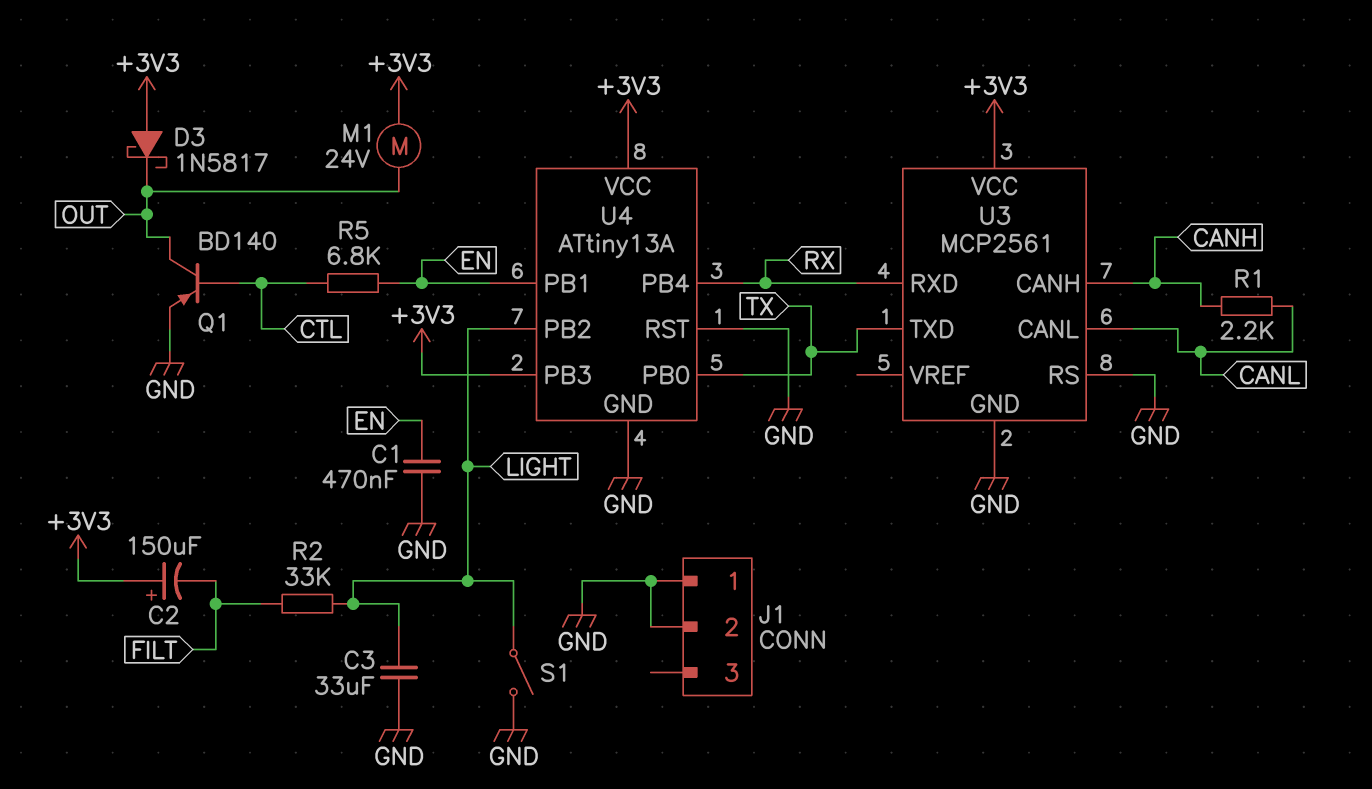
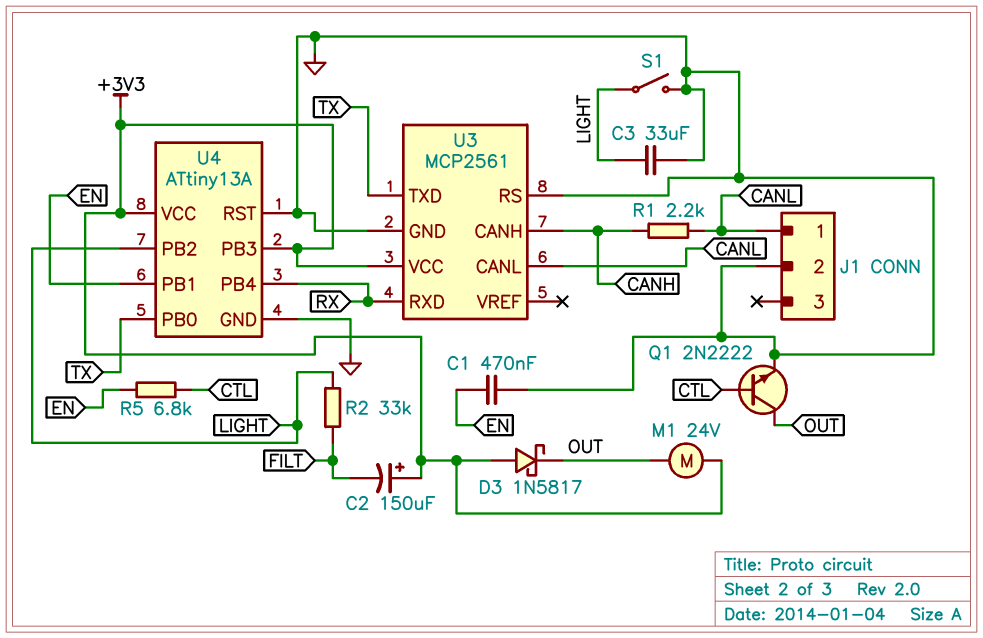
J1 pin 1: GND -> CANL
Q1: PNP BD140 (B CTL, C OUT, E GND) -> NPN 2N2222 (B CTL, C OUT, E GND)

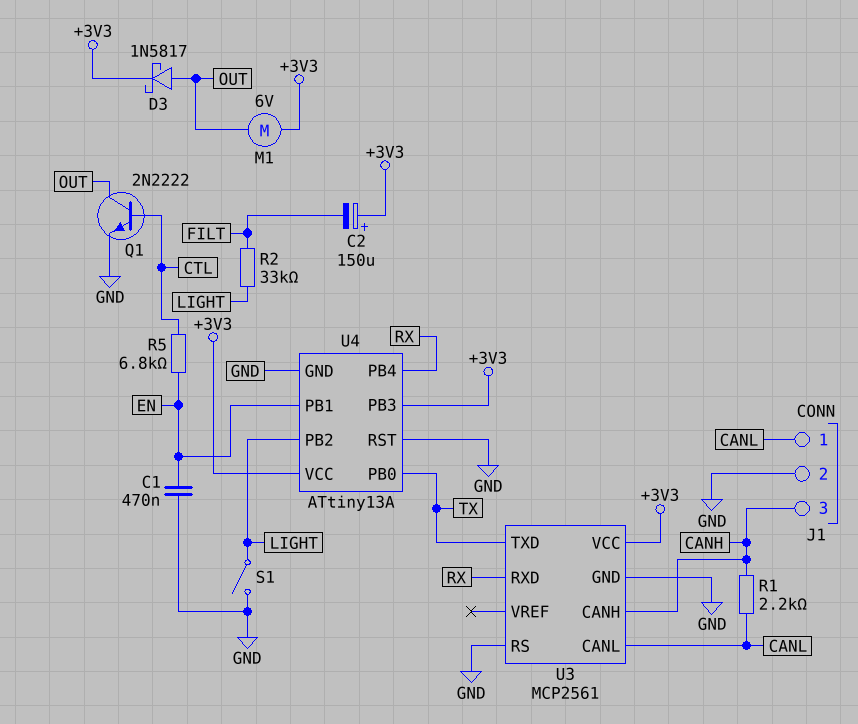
C3: 33uF (GND, LIGHT) -> none
D3: schottky 1N5817 (A +3V3, K OUT) -> schottky 1N5817 (A OUT, K +3V3)
J1 pin 3: none -> CANH
M1: motor 24V (+3V3, OUT) -> motor 6V (+3V3, OUT)

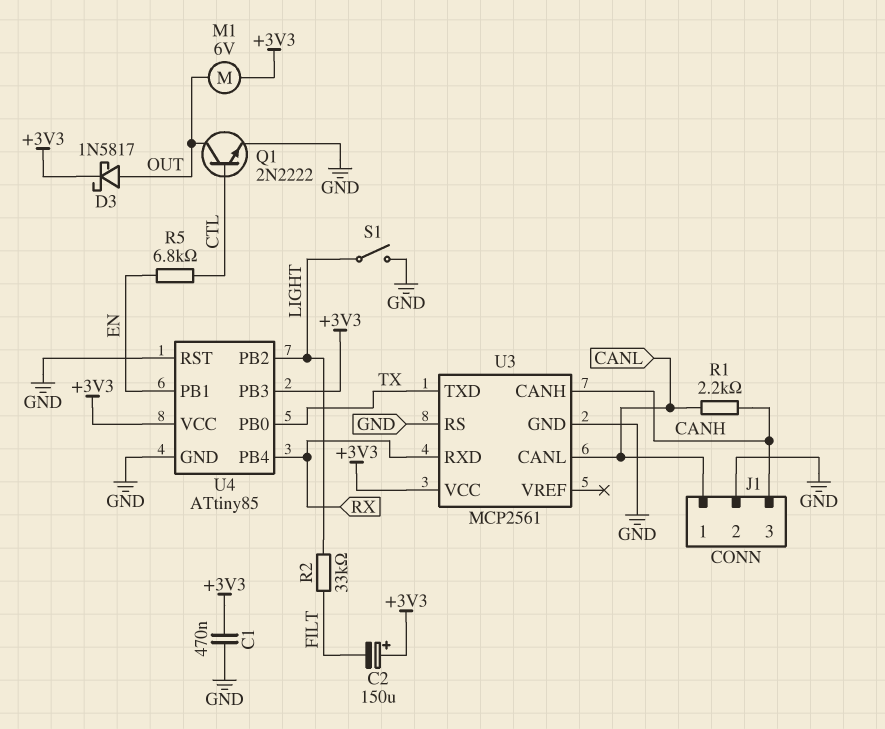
C1: 470nF (EN, GND) -> 470nF (+3V3, GND)
U4: ATtiny13A -> ATtiny85

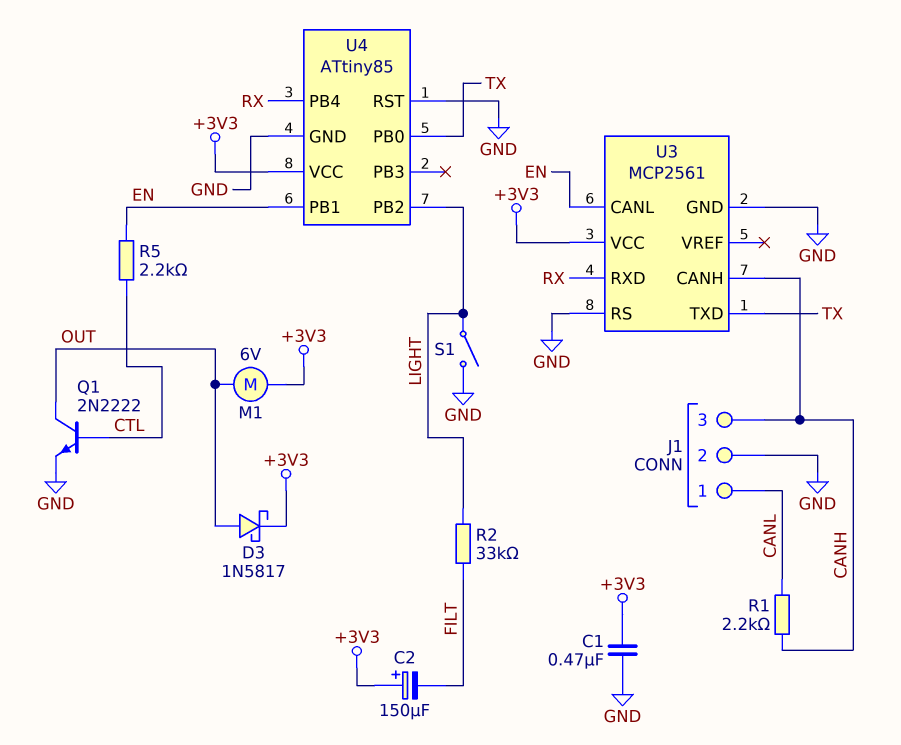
R5: 6.8k (CTL, EN) -> 2.2k (CTL, EN)
U3 pin CANL: CANL -> EN
U4 pin PB3: +3V3 -> none

